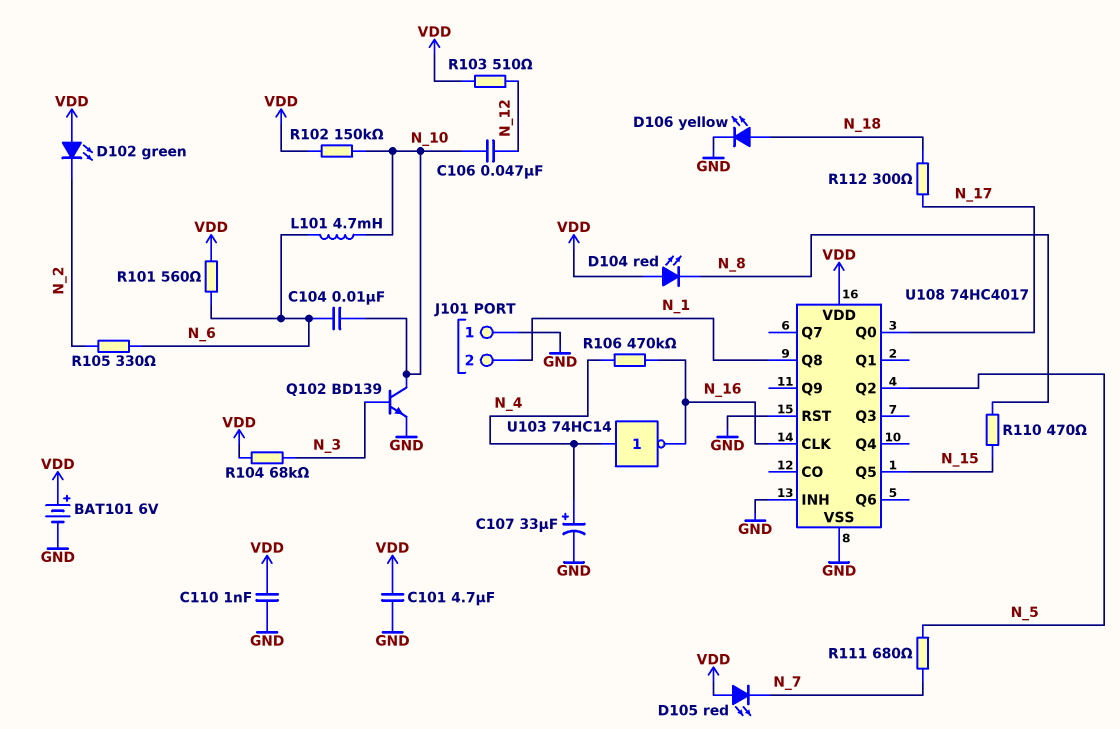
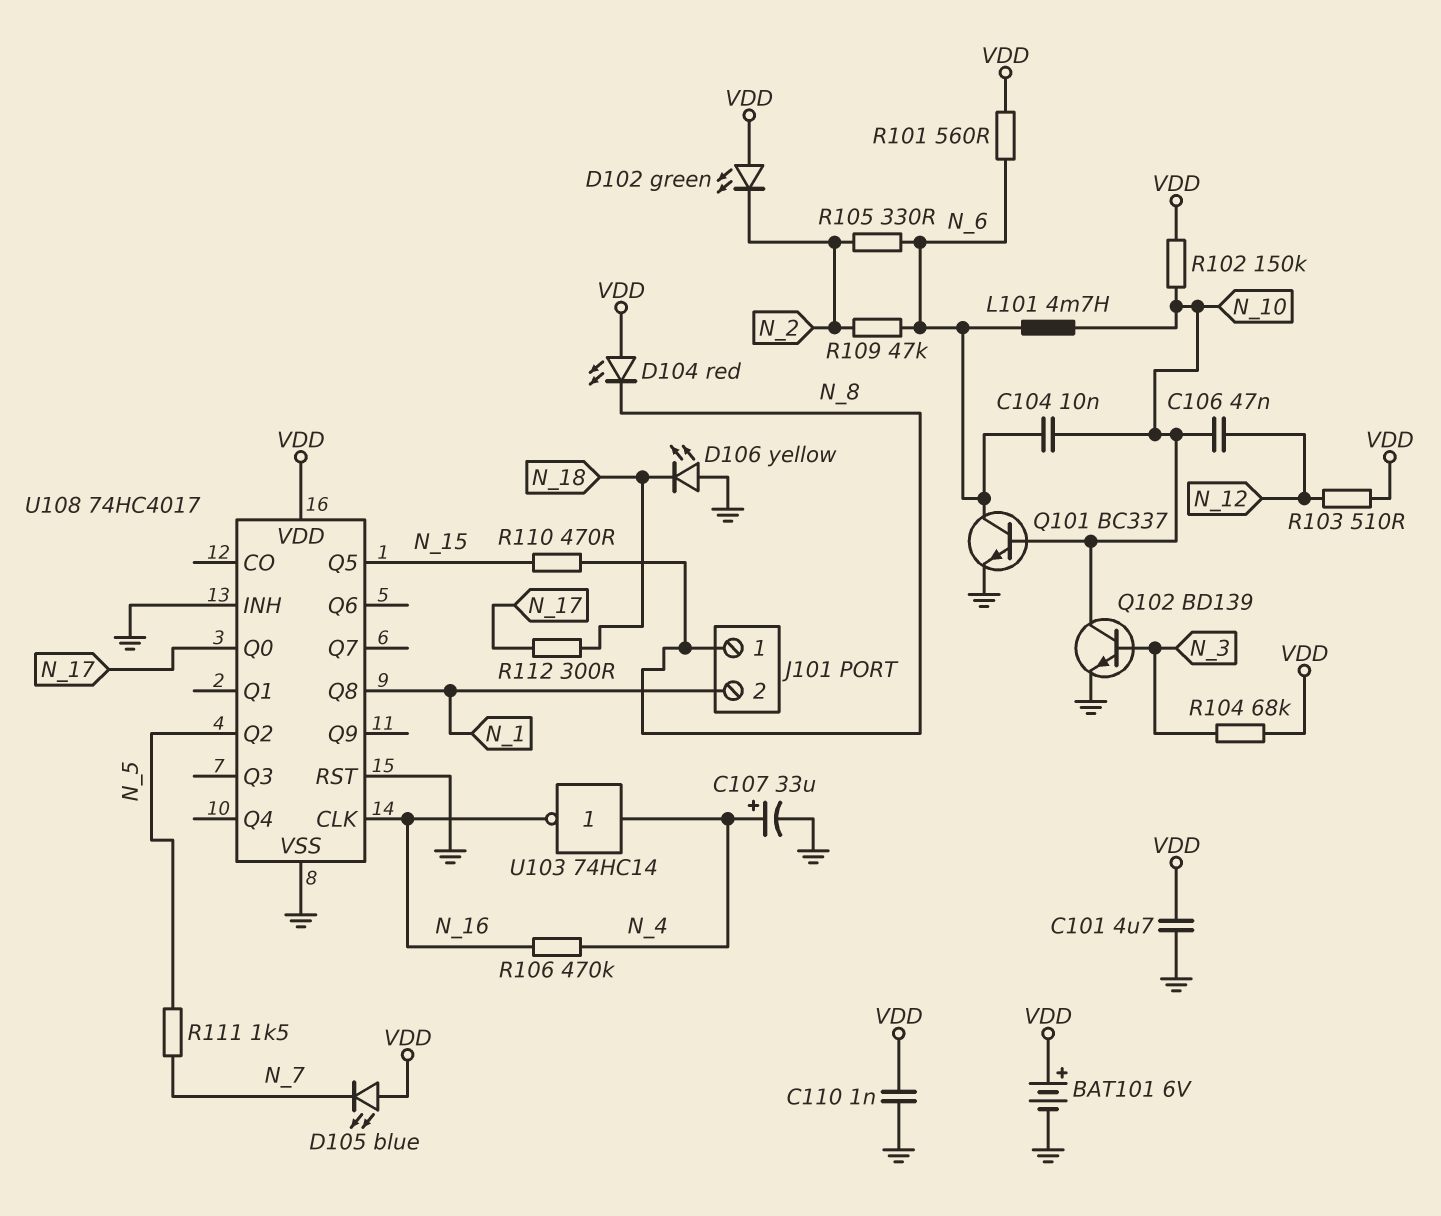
D105: LED red (A VDD, K N_7) -> LED blue (A VDD, K N_7)
D106: LED yellow (A N_18, K GND) -> LED yellow (A GND, K N_18)
J101 pin 1: GND -> N_8
Q101: none -> NPN BC337 (B N_10, C N_6, E GND)
R109: none -> 47k (N_2, N_6)
R111: 680 (N_5, N_7) -> 1.5k (N_5, N_7)

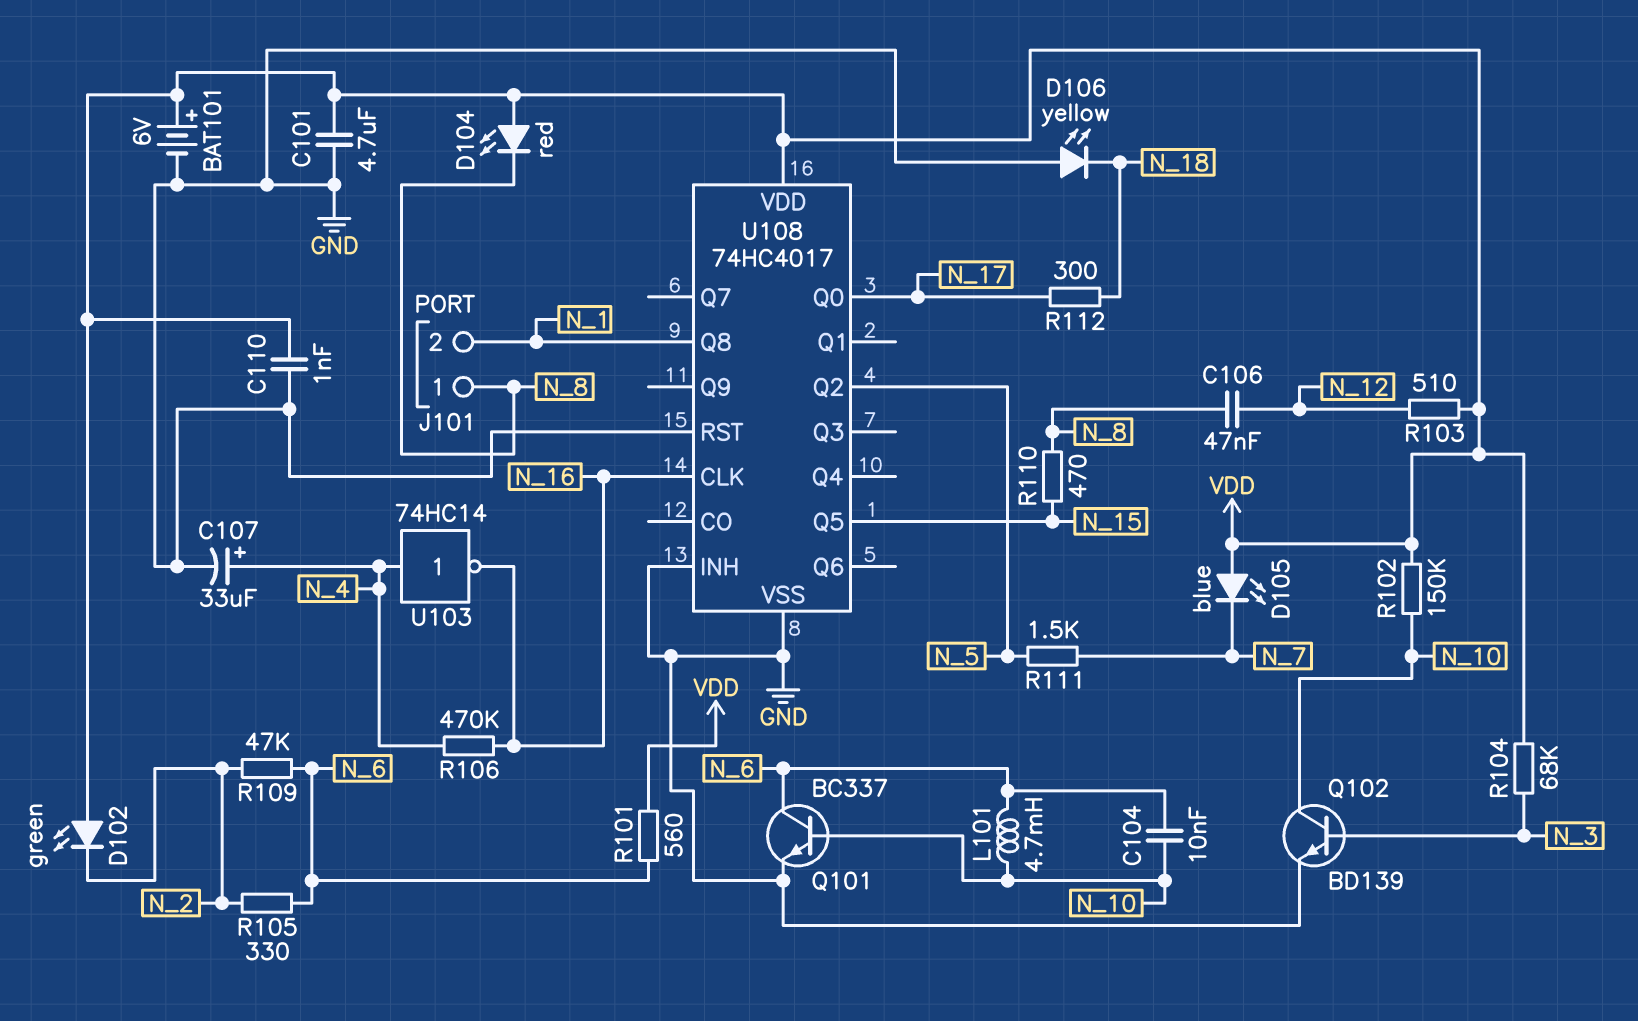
C106: 47nF (N_10, N_12) -> 47nF (N_8, N_12)

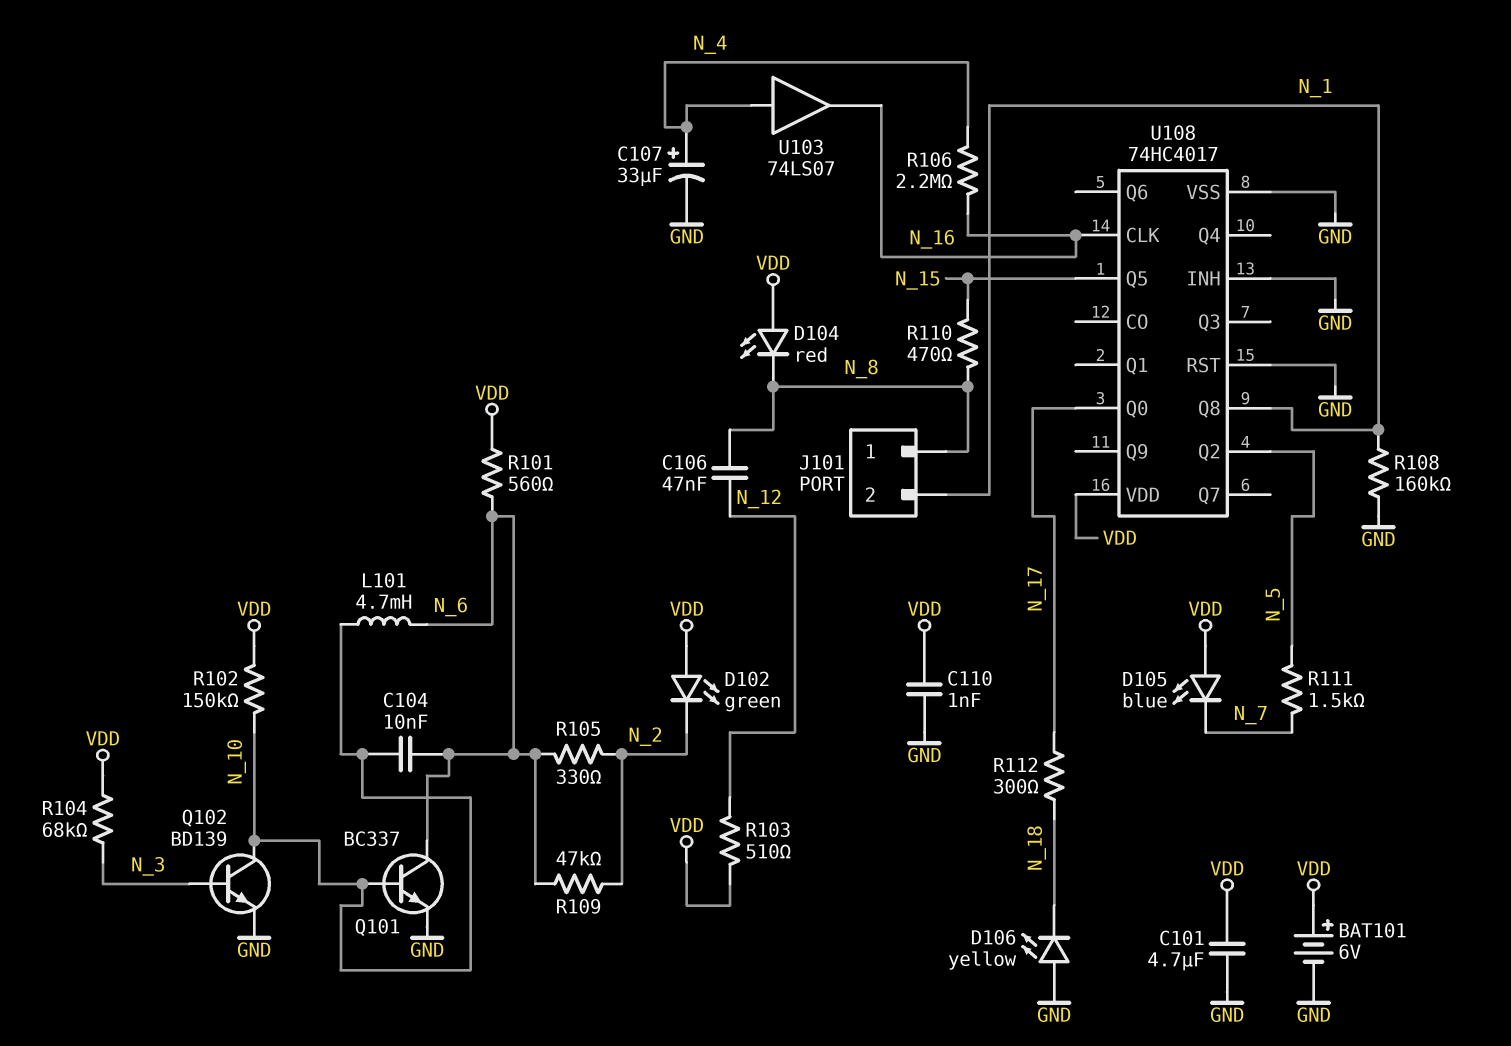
R106: 470k (N_4, N_16) -> 2.2M (N_4, N_16)
R108: none -> 160k (GND, N_1)
U103: NOT 74HC14 (in N_4, out N_16) -> buffer 74LS07 (in N_4, out N_16)

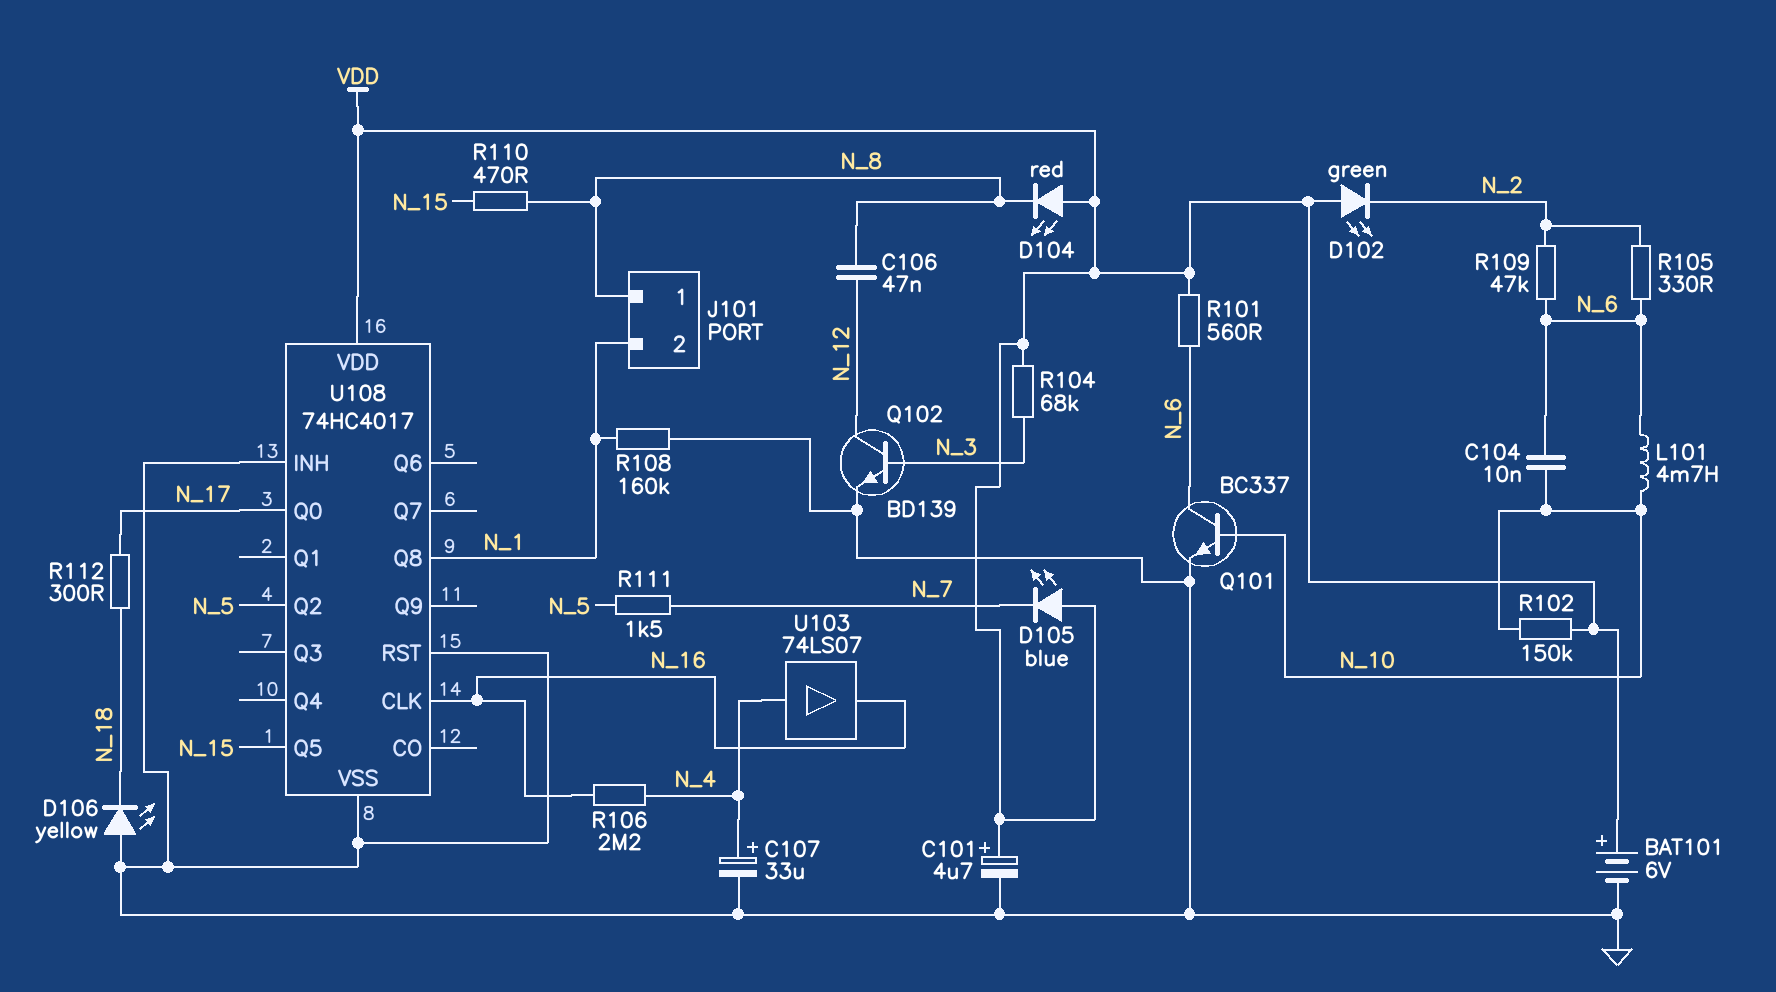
C101: 4.7uF (GND, VDD) -> 4.7uF (plus VDD, minus GND)
C110: 1nF (GND, VDD) -> none
Q102: NPN BD139 (B N_3, C N_10, E GND) -> NPN BD139 (B N_3, C N_12, E GND)
R103: 510 (N_12, VDD) -> none

